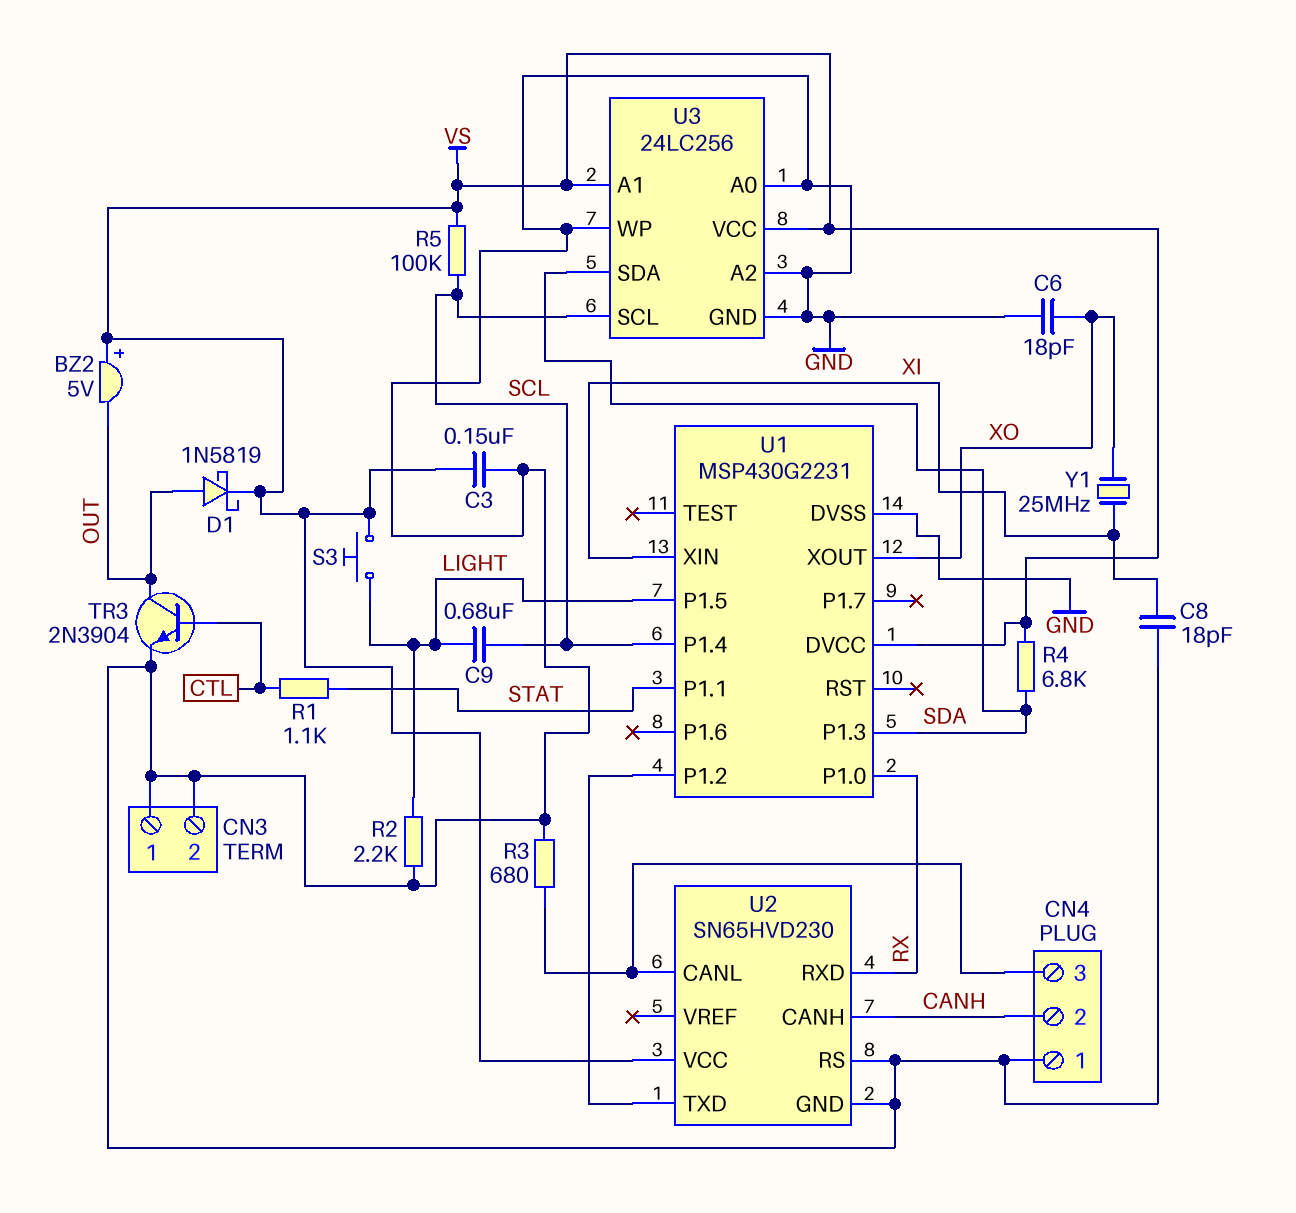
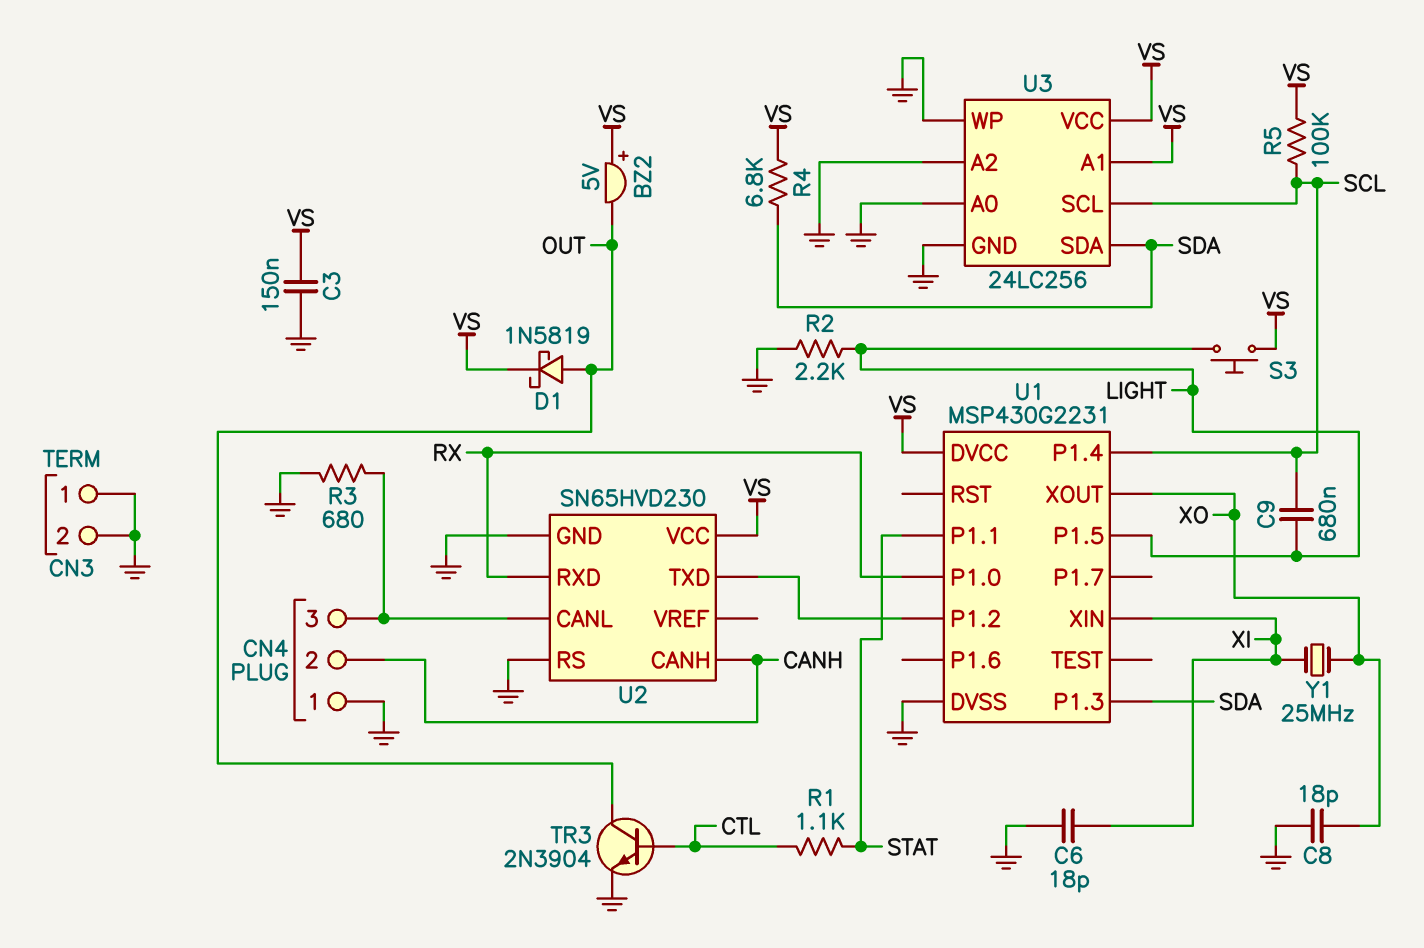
C6: 18pF (GND, XO) -> 18pF (GND, XI)
C8: 18pF (GND, XI) -> 18pF (GND, XO)

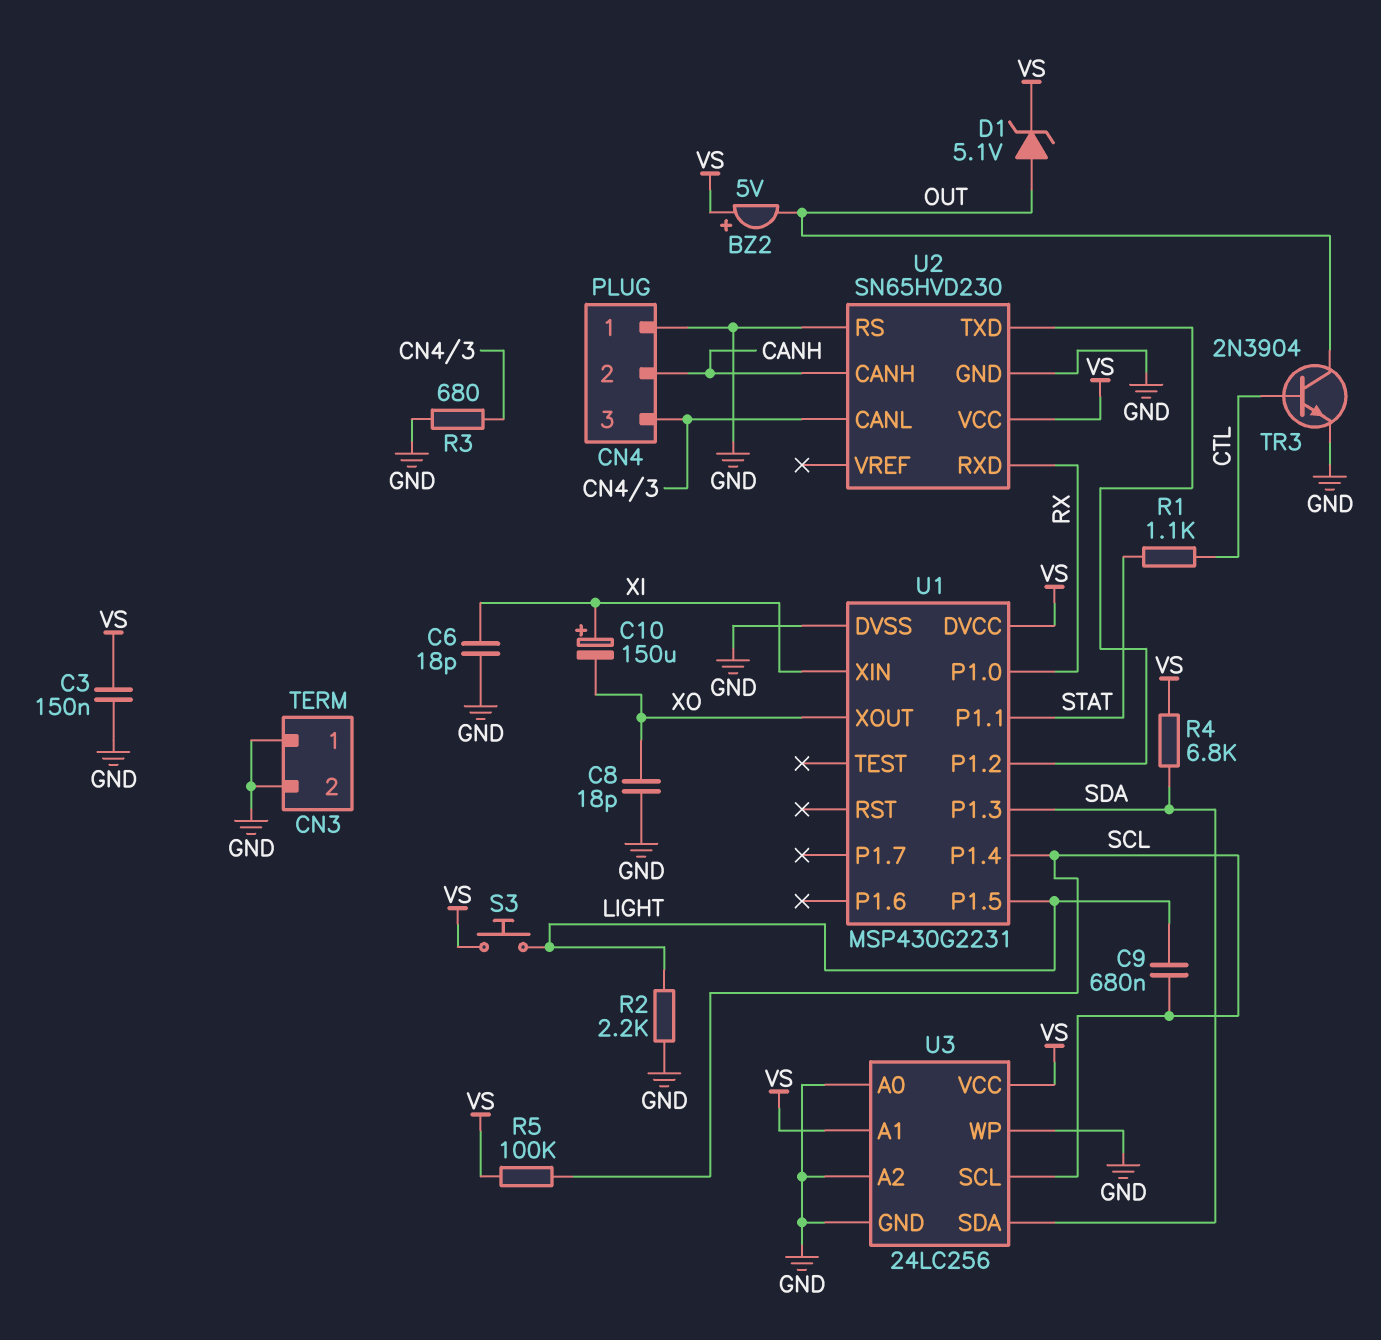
C10: none -> 150uF (plus XI, minus XO)
D1: schottky 1N5819 (A OUT, K VS) -> zener 5.1V (A OUT, K VS)
Y1: 25MHz (XI, XO) -> none

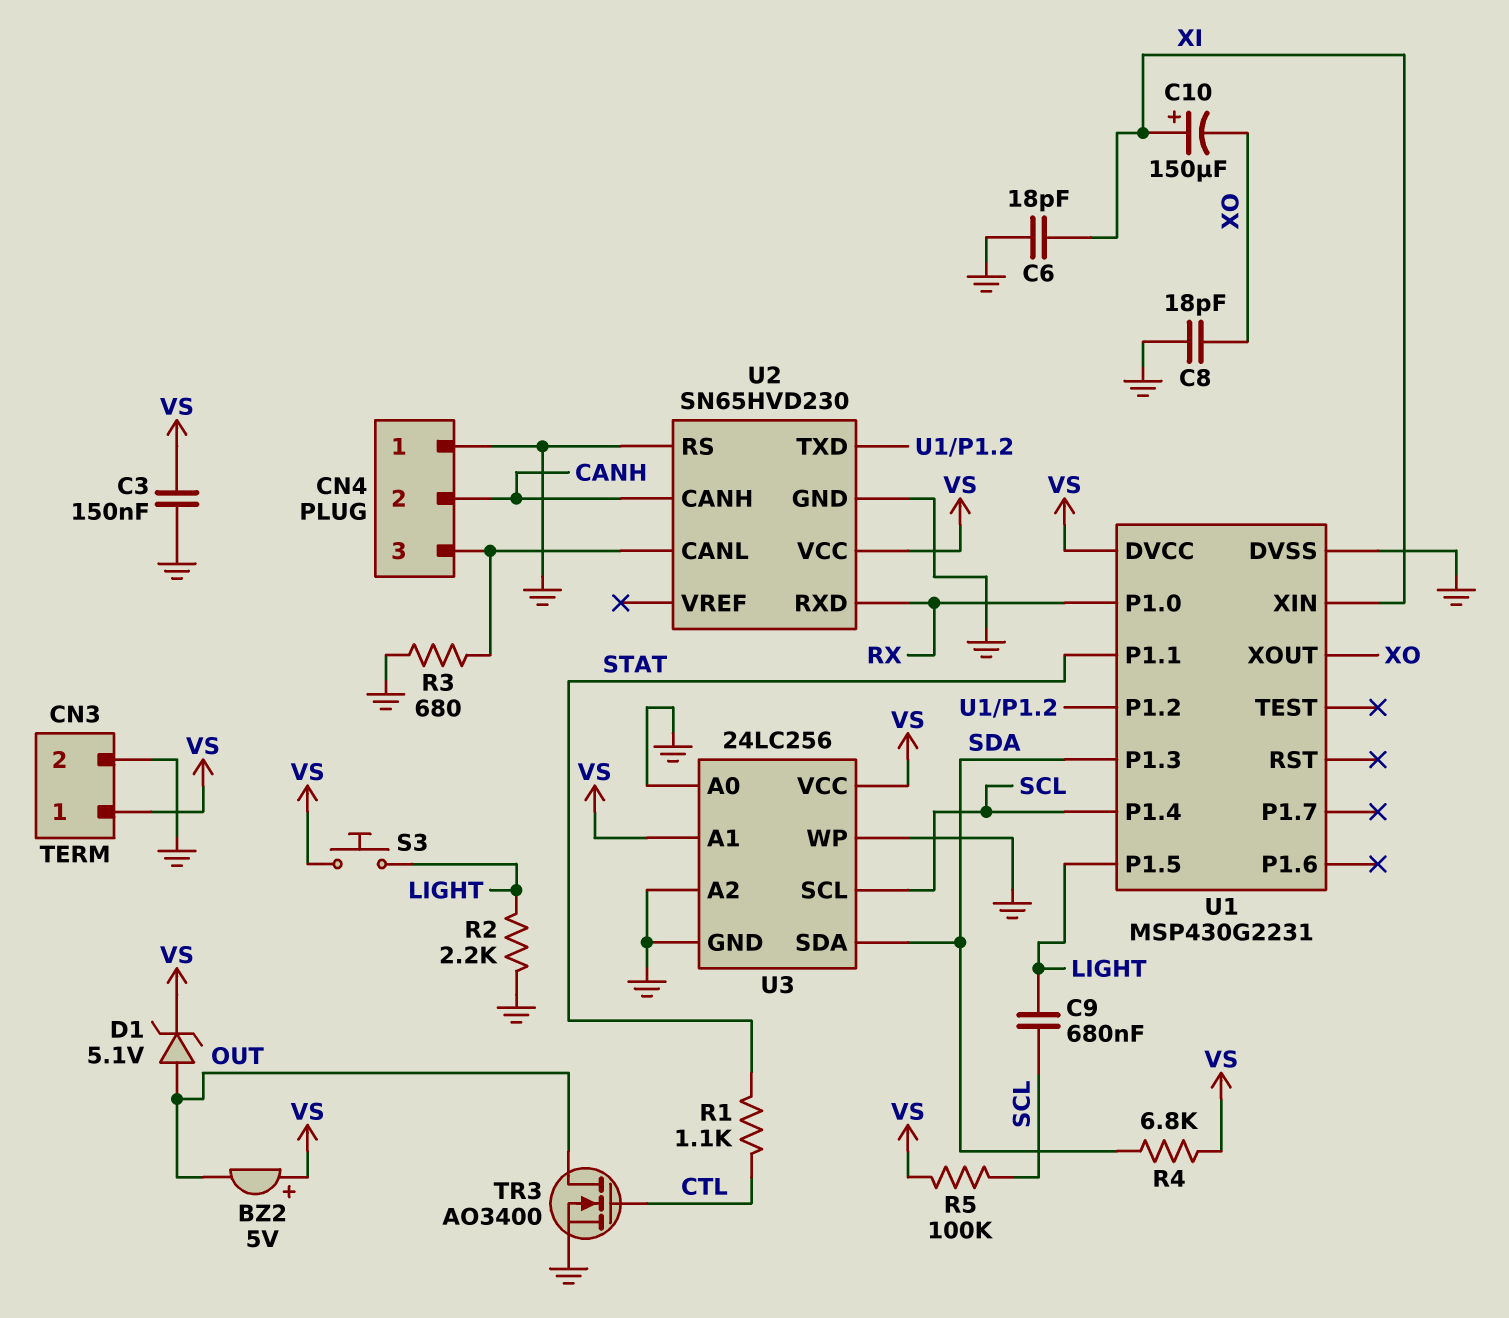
CN3 pin 1: GND -> VS
TR3: NPN 2N3904 (B CTL, C OUT, E GND) -> NMOS AO3400 (G CTL, D OUT, S GND)

